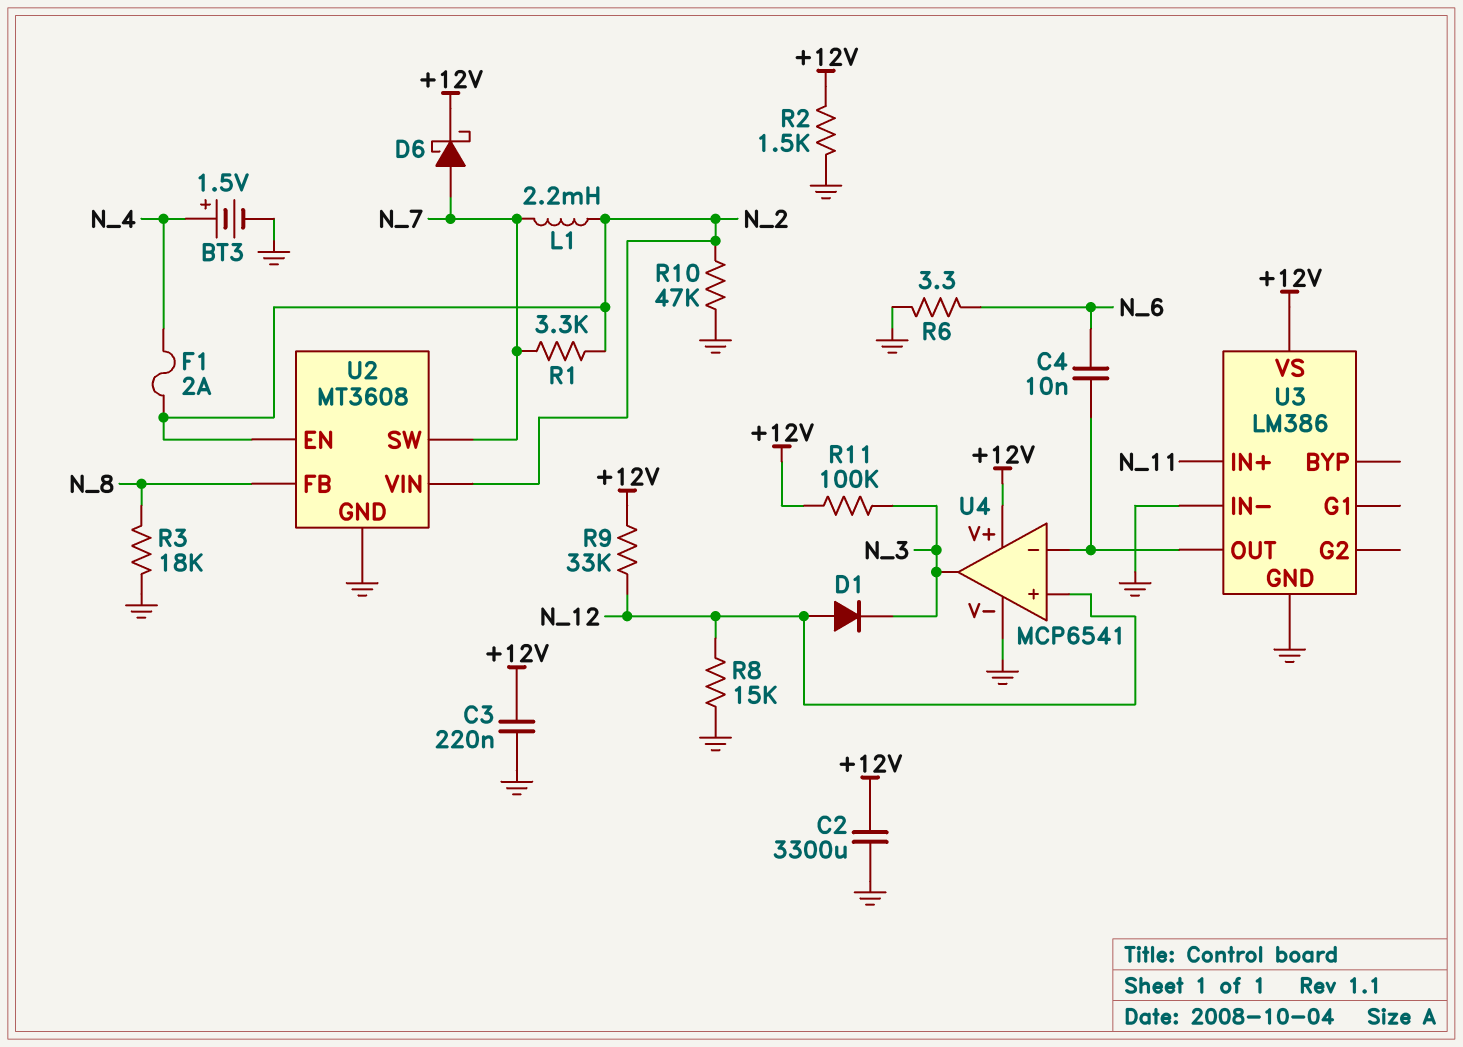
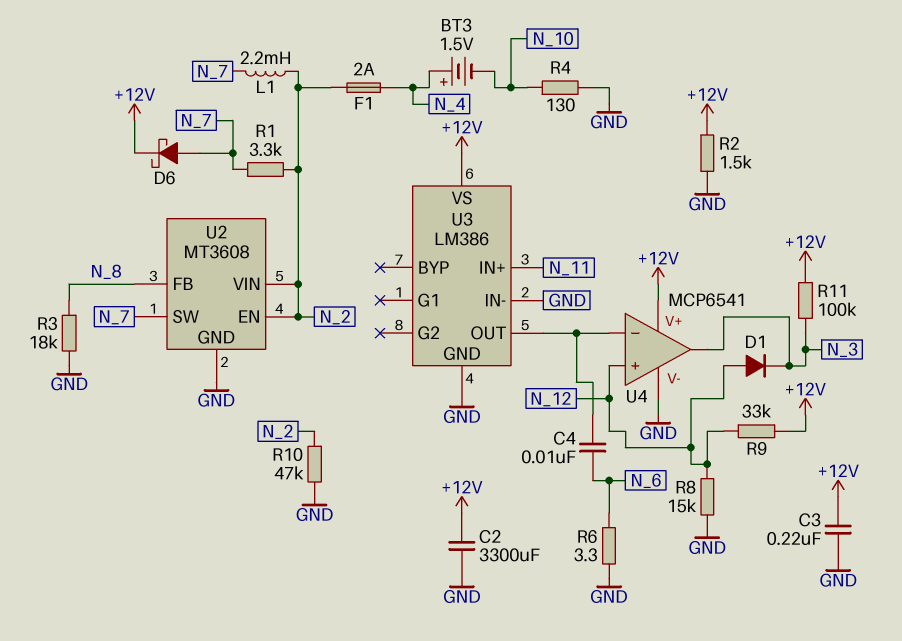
BT3: 1.5V (plus N_4, minus GND) -> 1.5V (plus N_4, minus N_10)
R4: none -> 130 (GND, N_10)

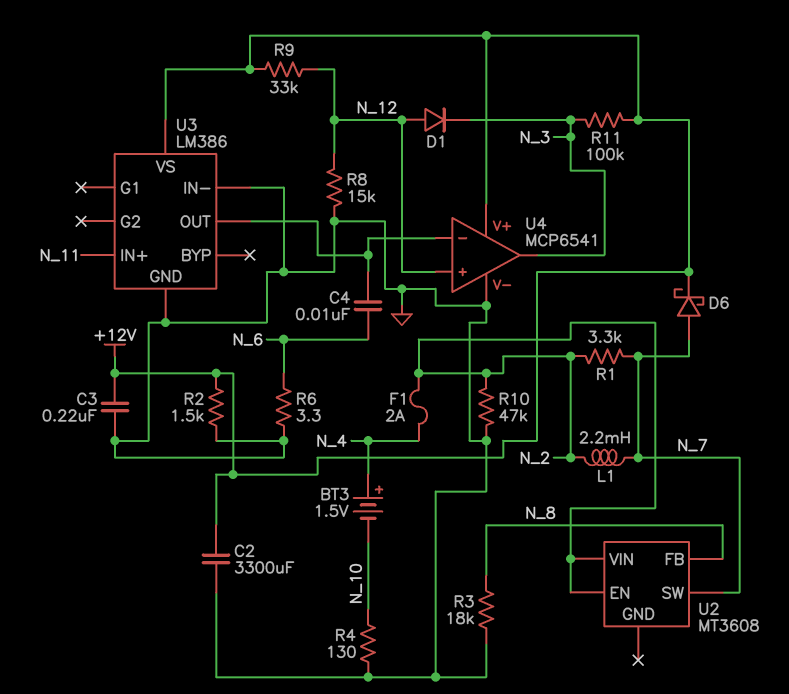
U2 pin GND: GND -> none

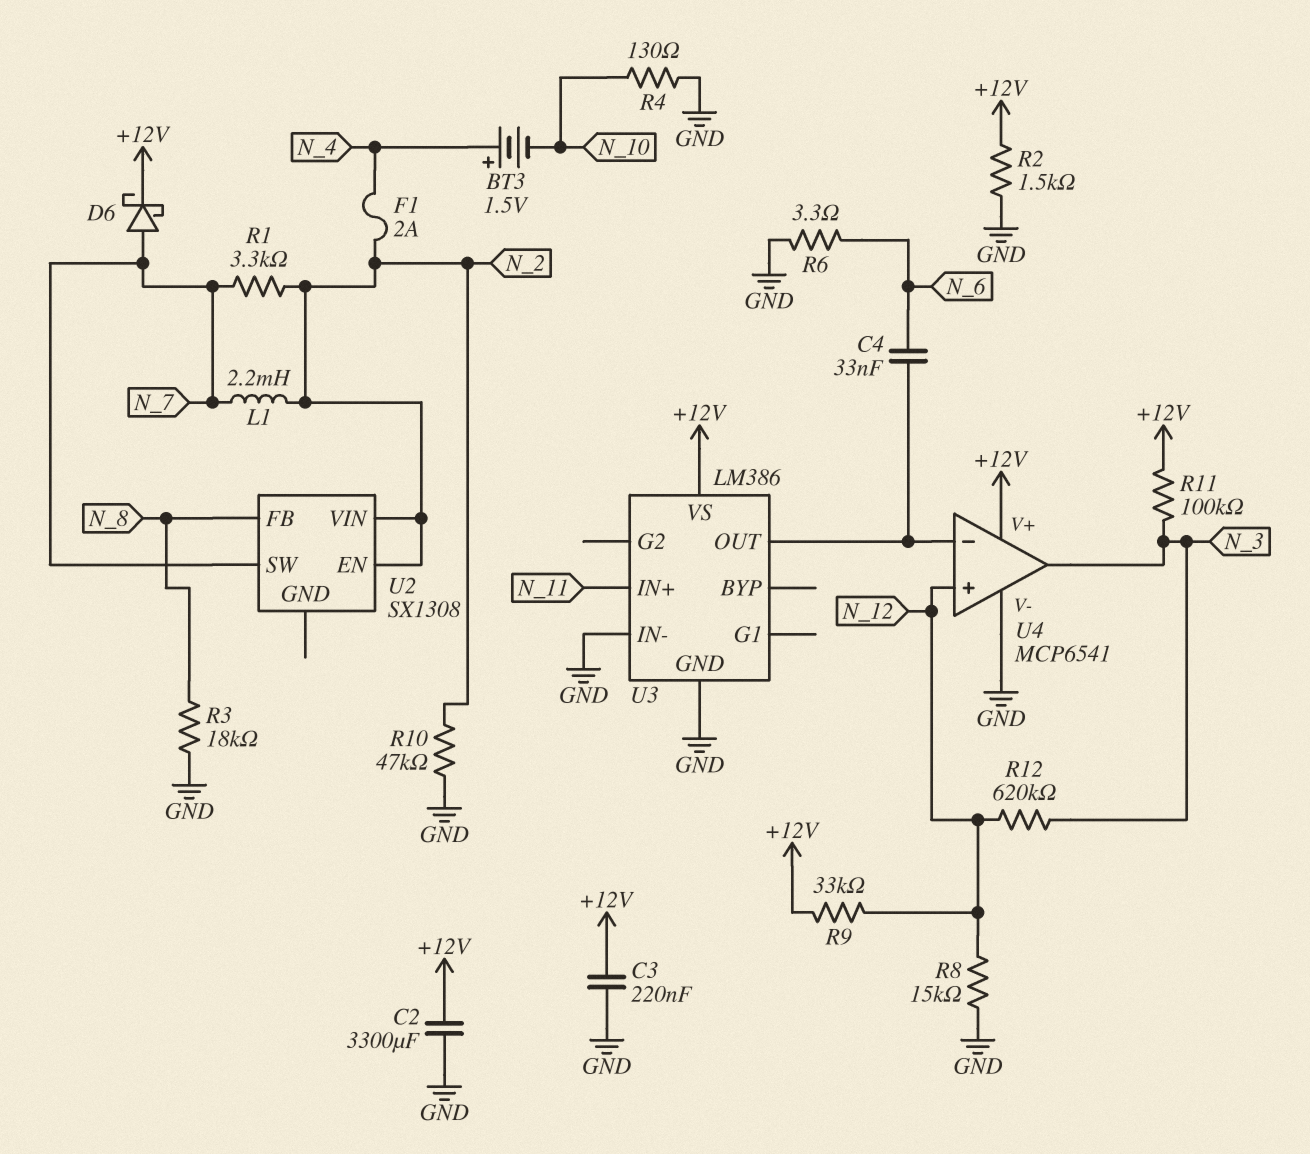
C4: 10nF (N_6, U3/OUT) -> 33nF (N_6, U3/OUT)
D1: diode (A N_12, K N_3) -> none
R12: none -> 620k (N_3, N_12)
U2: MT3608 -> SX1308

